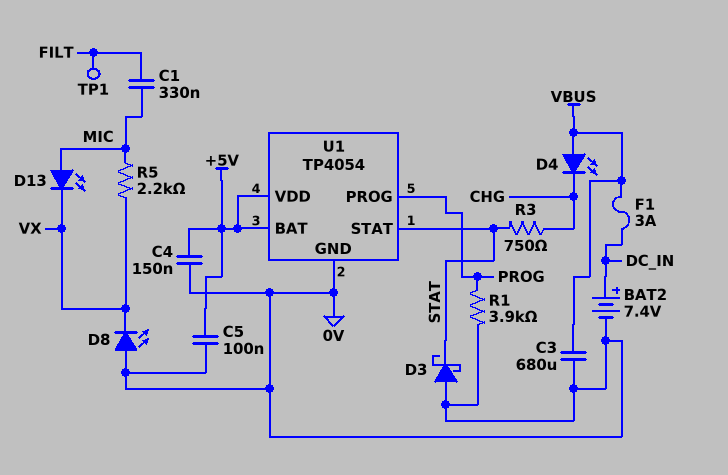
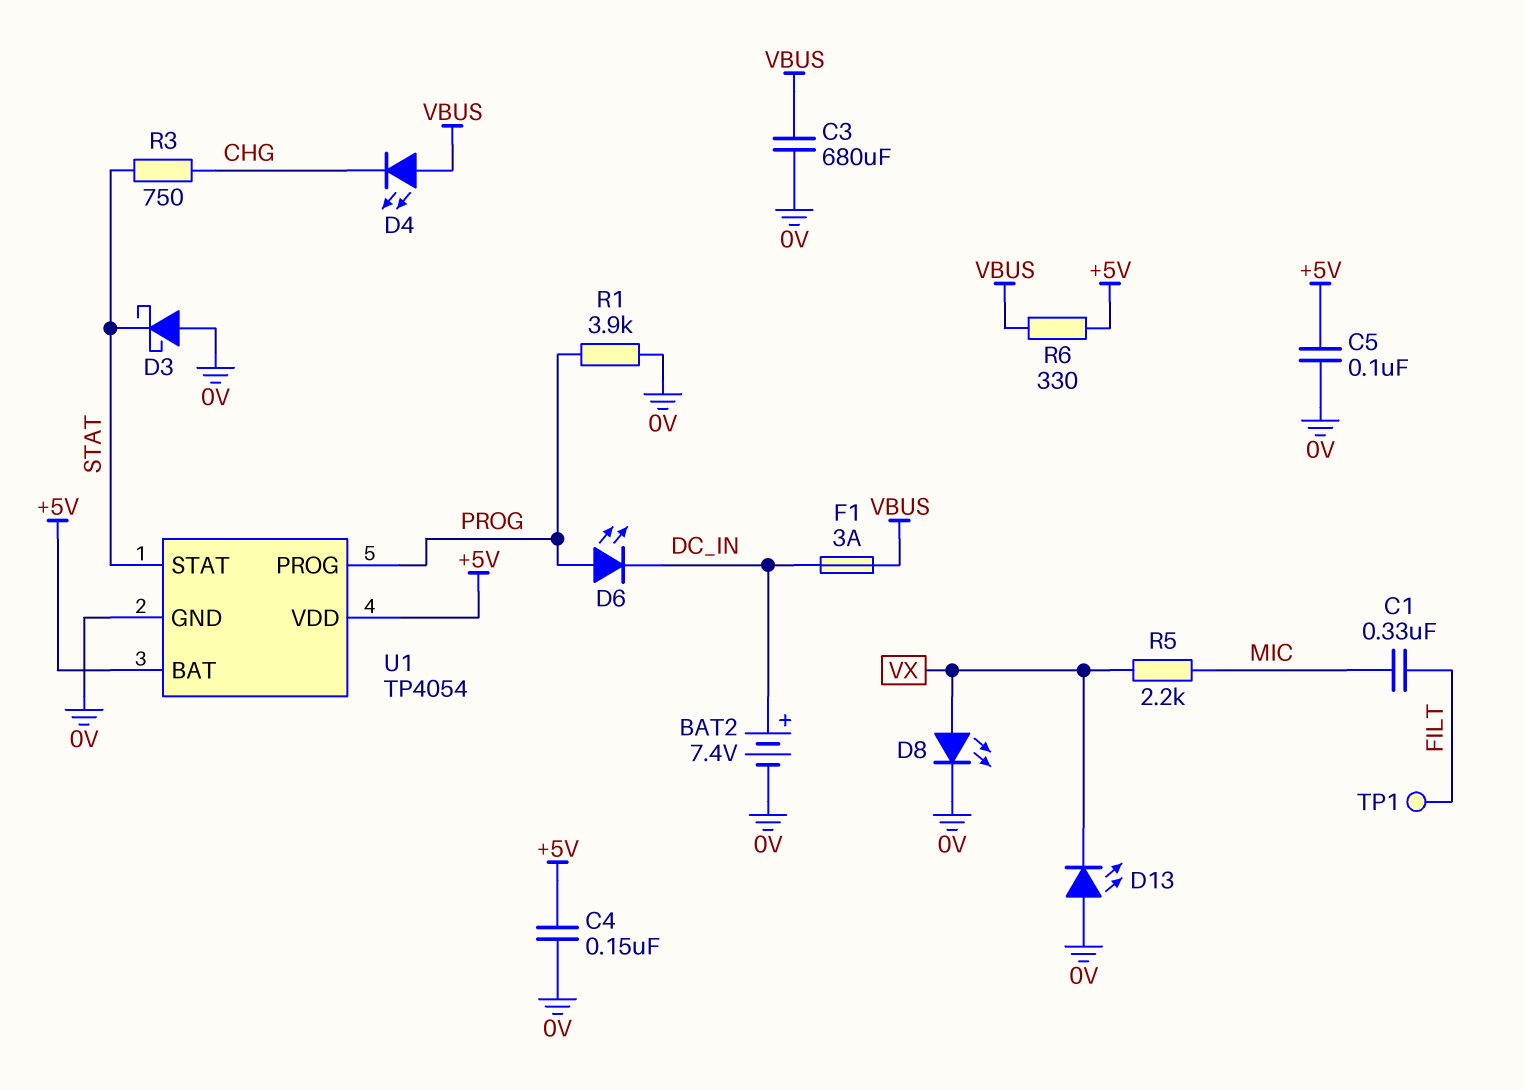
D6: none -> LED (A PROG, K DC_IN)
D8: LED (A 0V, K VX) -> LED (A VX, K 0V)
D13: LED (A MIC, K VX) -> LED (A 0V, K VX)
R6: none -> 330 (+5V, VBUS)

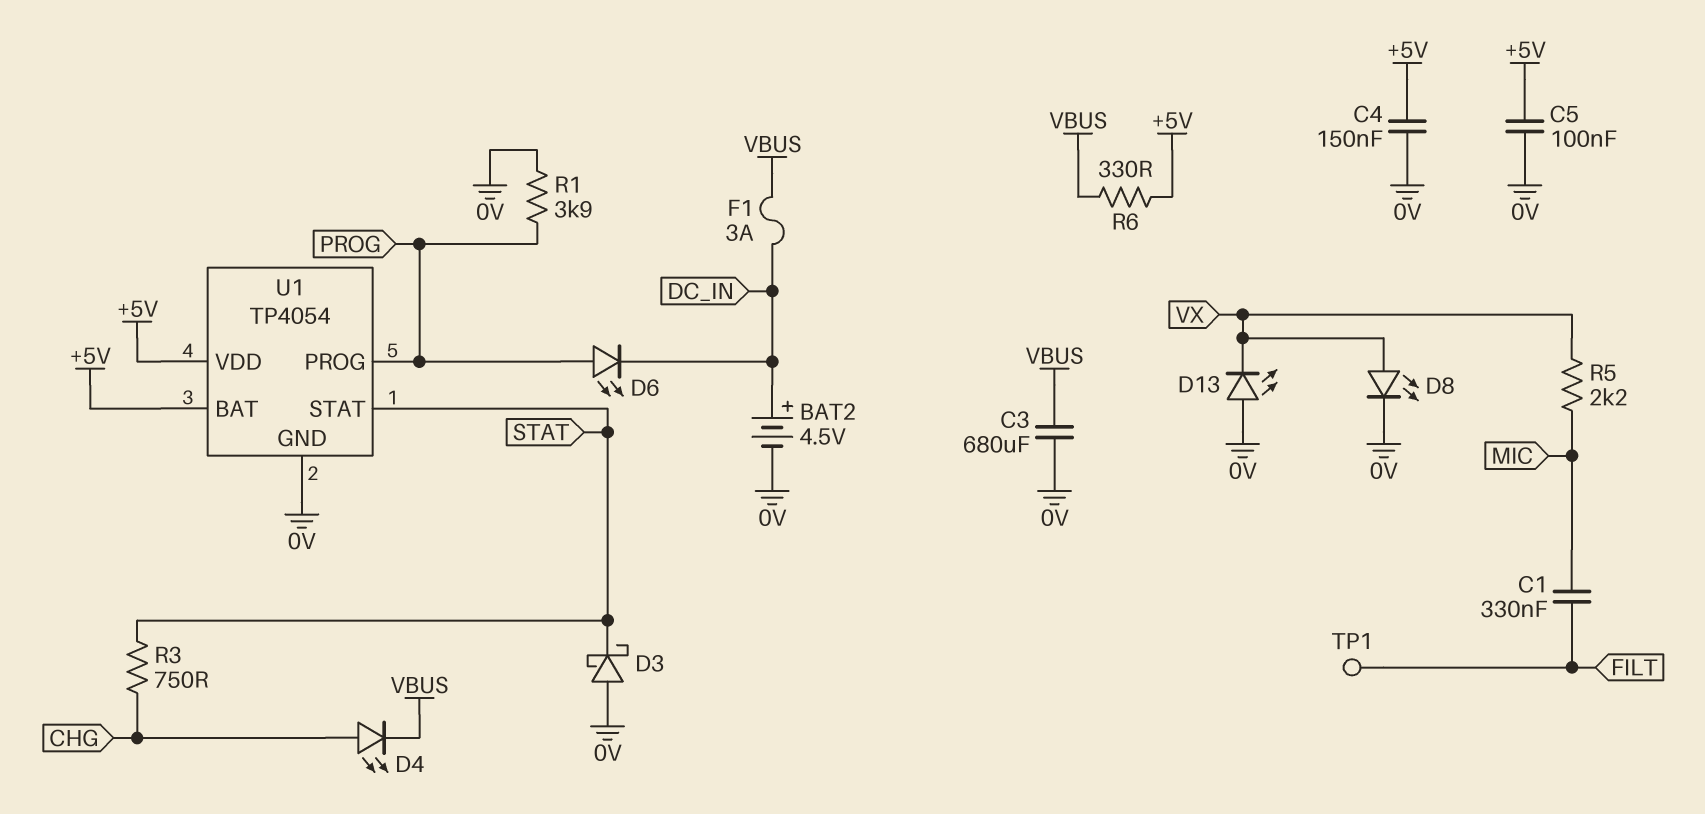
BAT2: 7.4V (plus DC_IN, minus 0V) -> 4.5V (plus DC_IN, minus 0V)
D4: LED (A VBUS, K CHG) -> LED (A CHG, K VBUS)

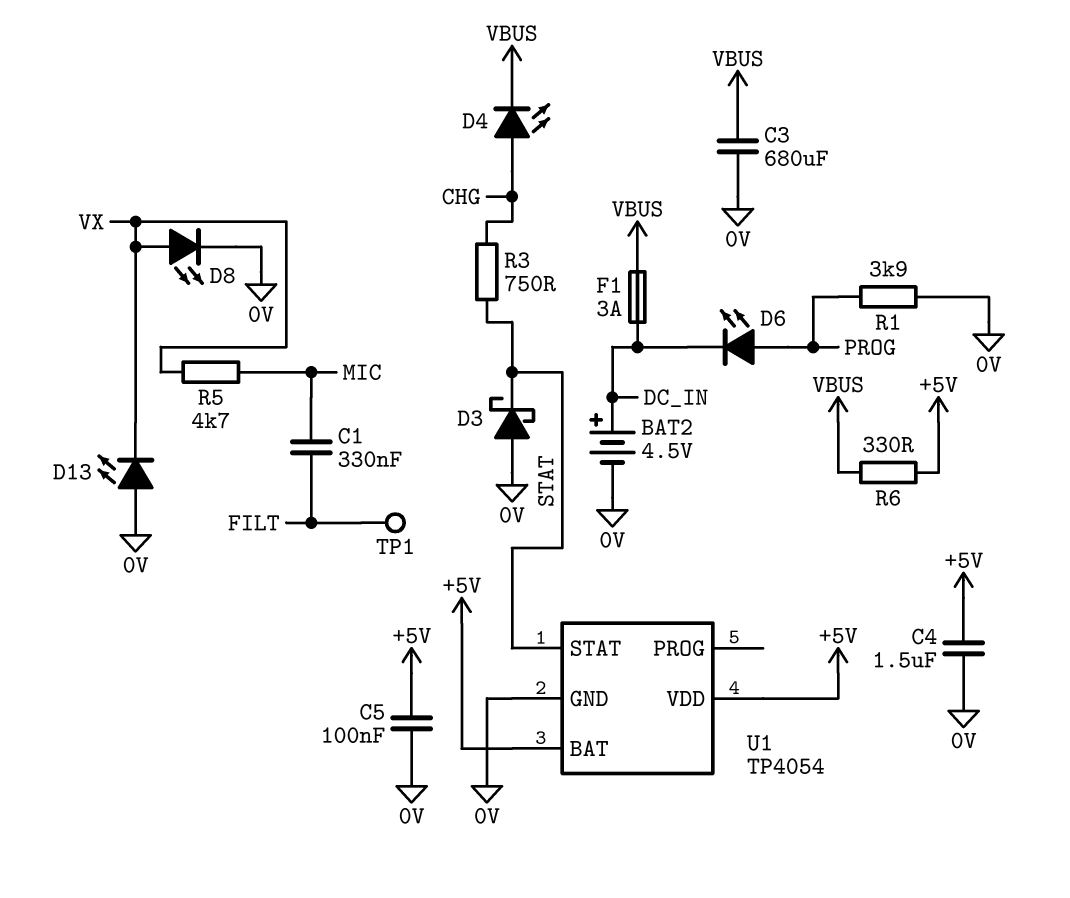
C4: 150nF (+5V, 0V) -> 1.5uF (+5V, 0V)
R5: 2.2k (MIC, VX) -> 4.7k (MIC, VX)
U1 pin PROG: PROG -> none

